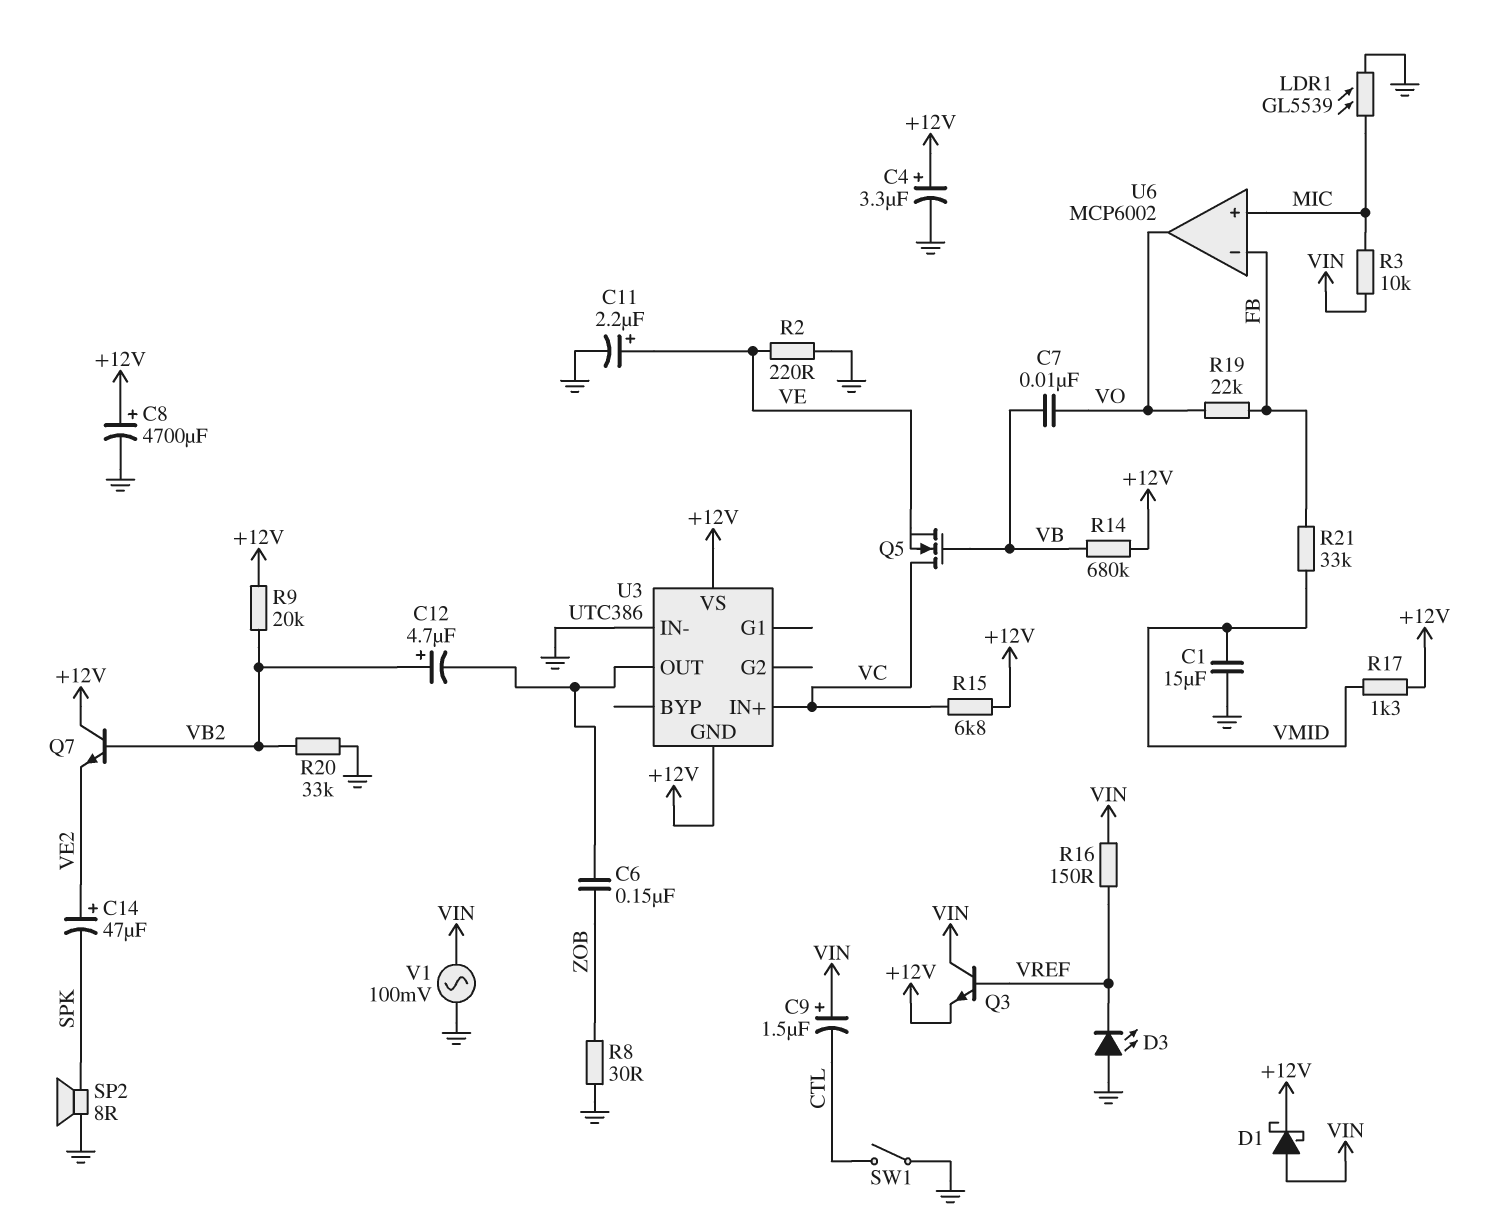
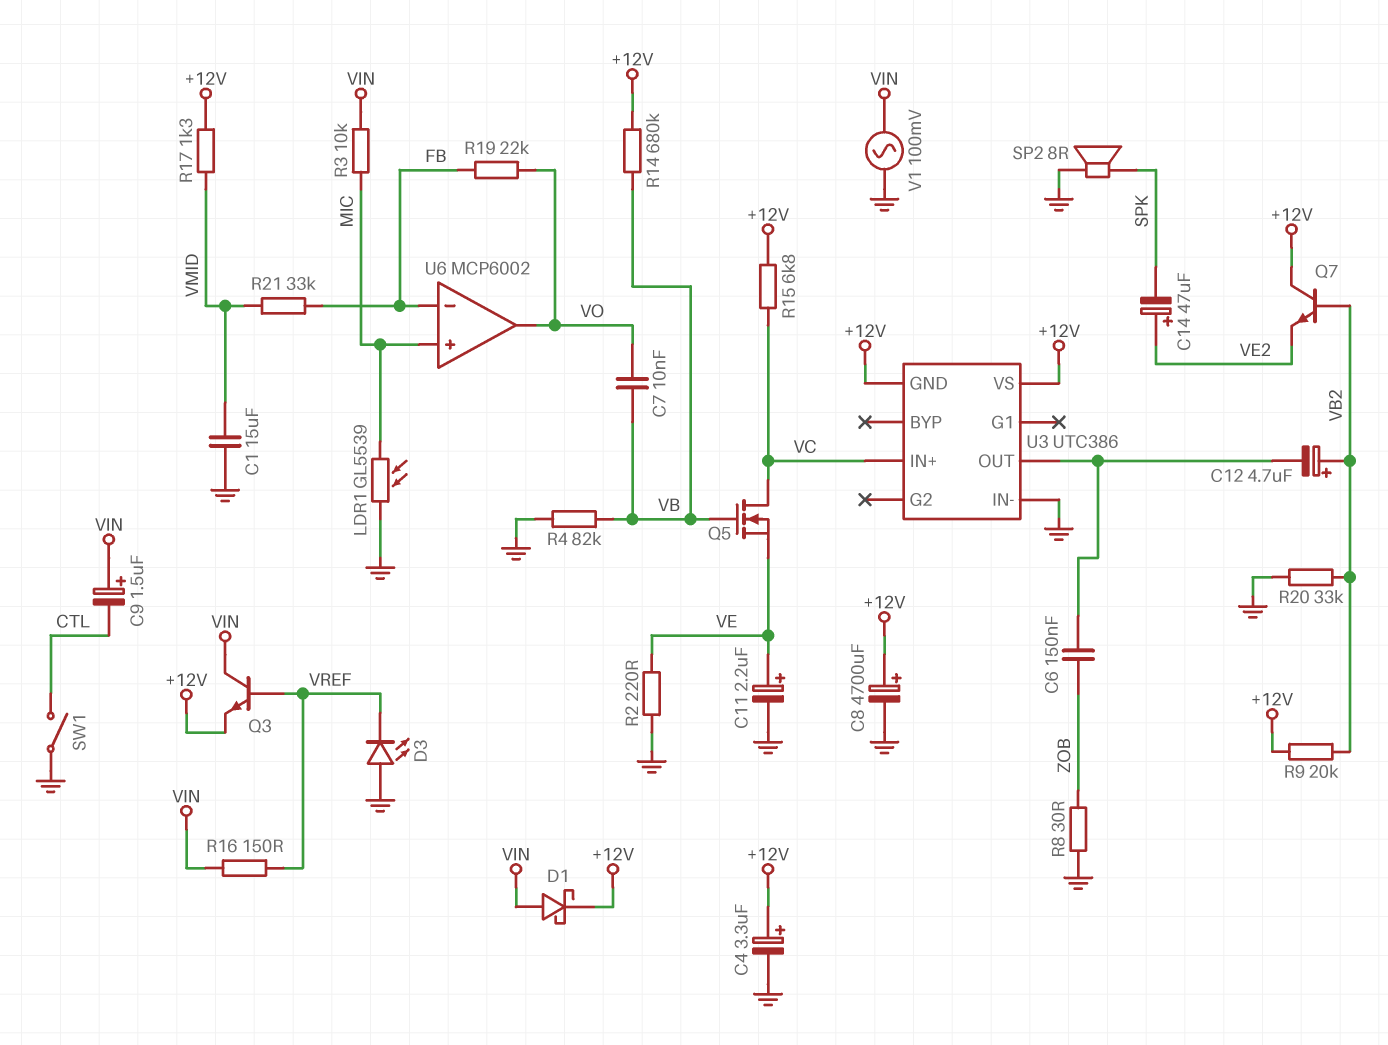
R4: none -> 82k (GND, VB)

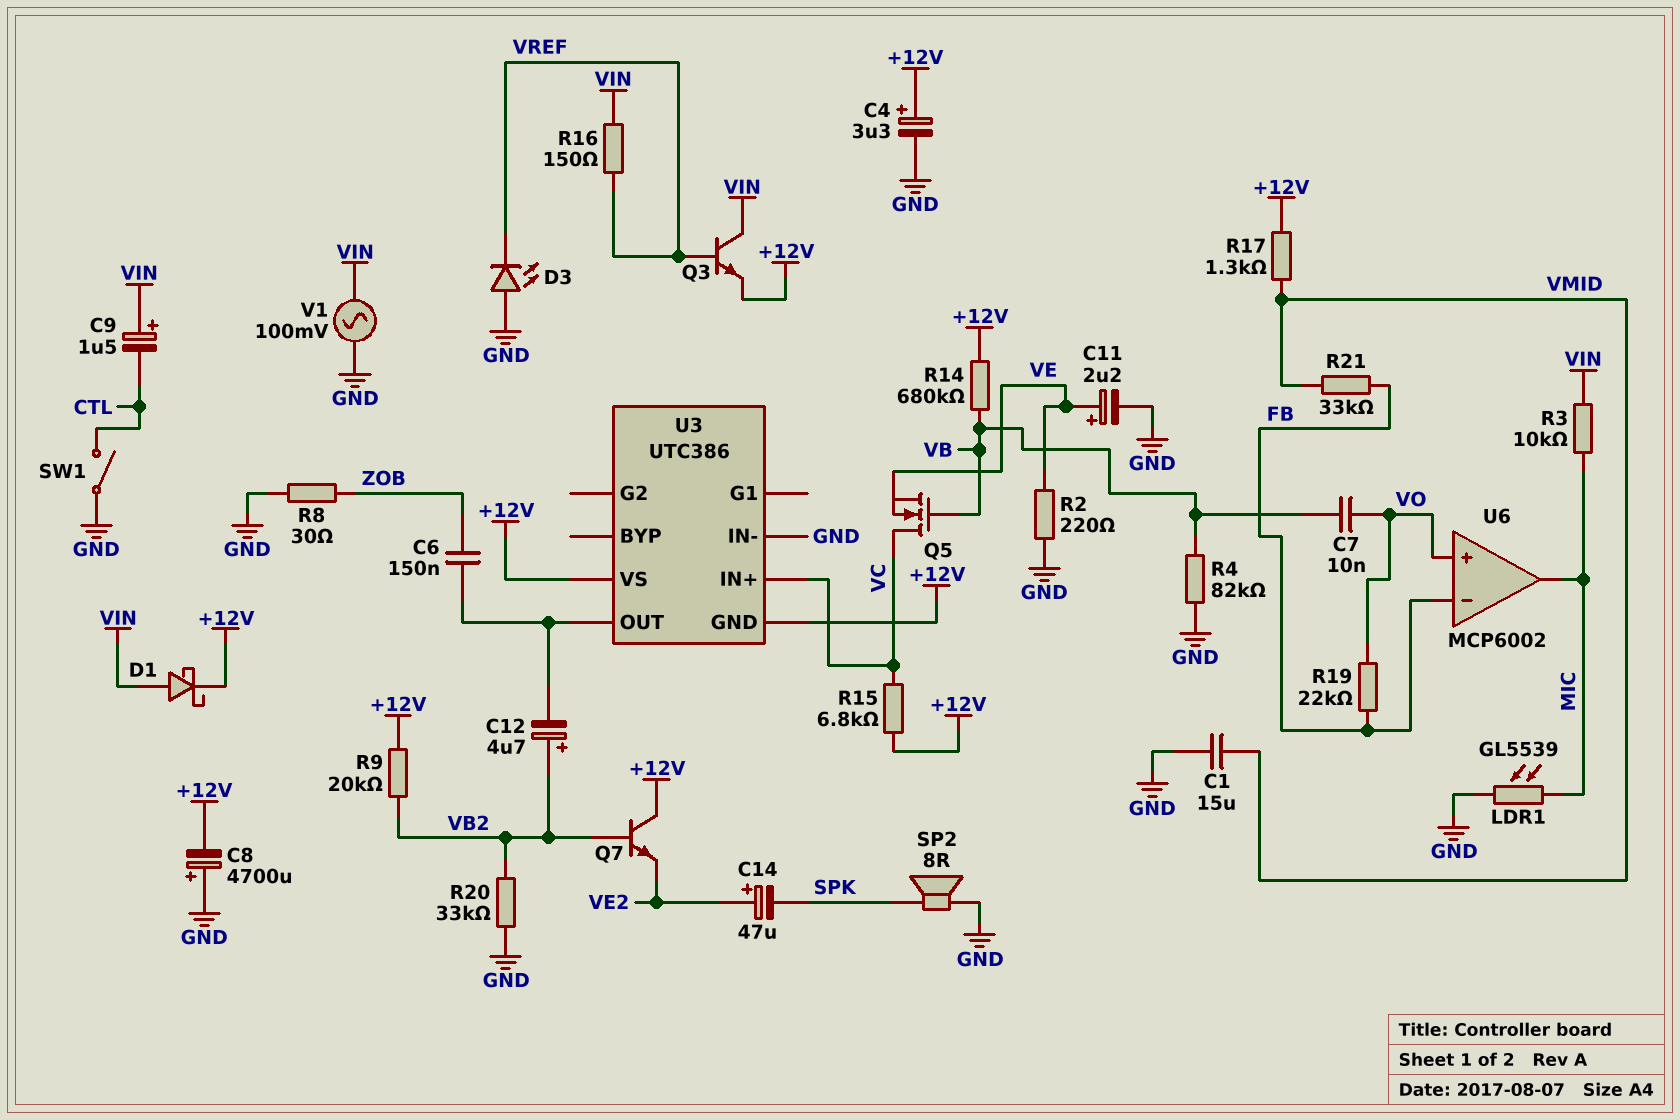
C8: 4700uF (plus +12V, minus GND) -> 4700uF (plus GND, minus +12V)
U6 pin in+: MIC -> VO
U6 pin out: VO -> MIC

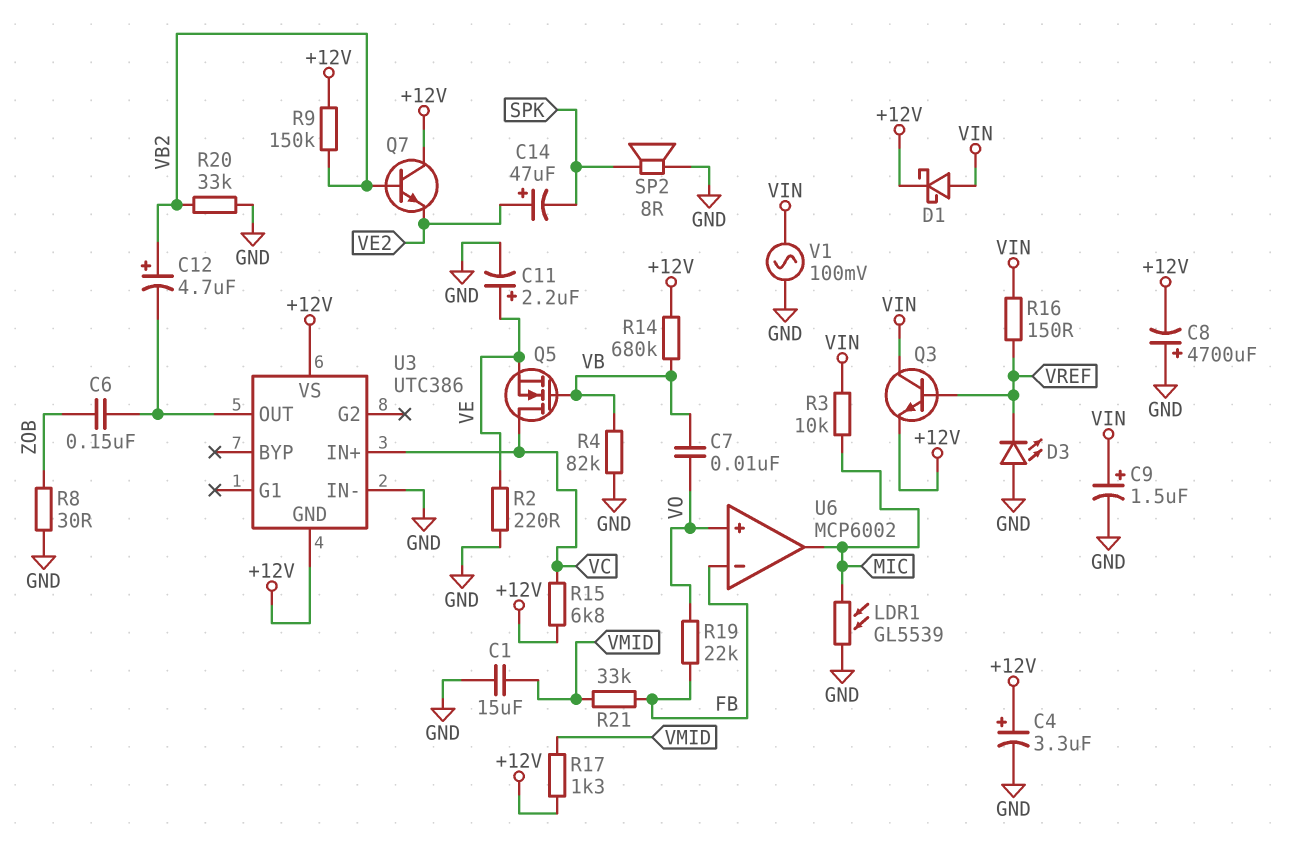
C9: 1.5uF (plus VIN, minus CTL) -> 1.5uF (plus VIN, minus GND)
R9: 20k (+12V, VB2) -> 150k (+12V, VB2)
SW1: switch (CTL, GND) -> none

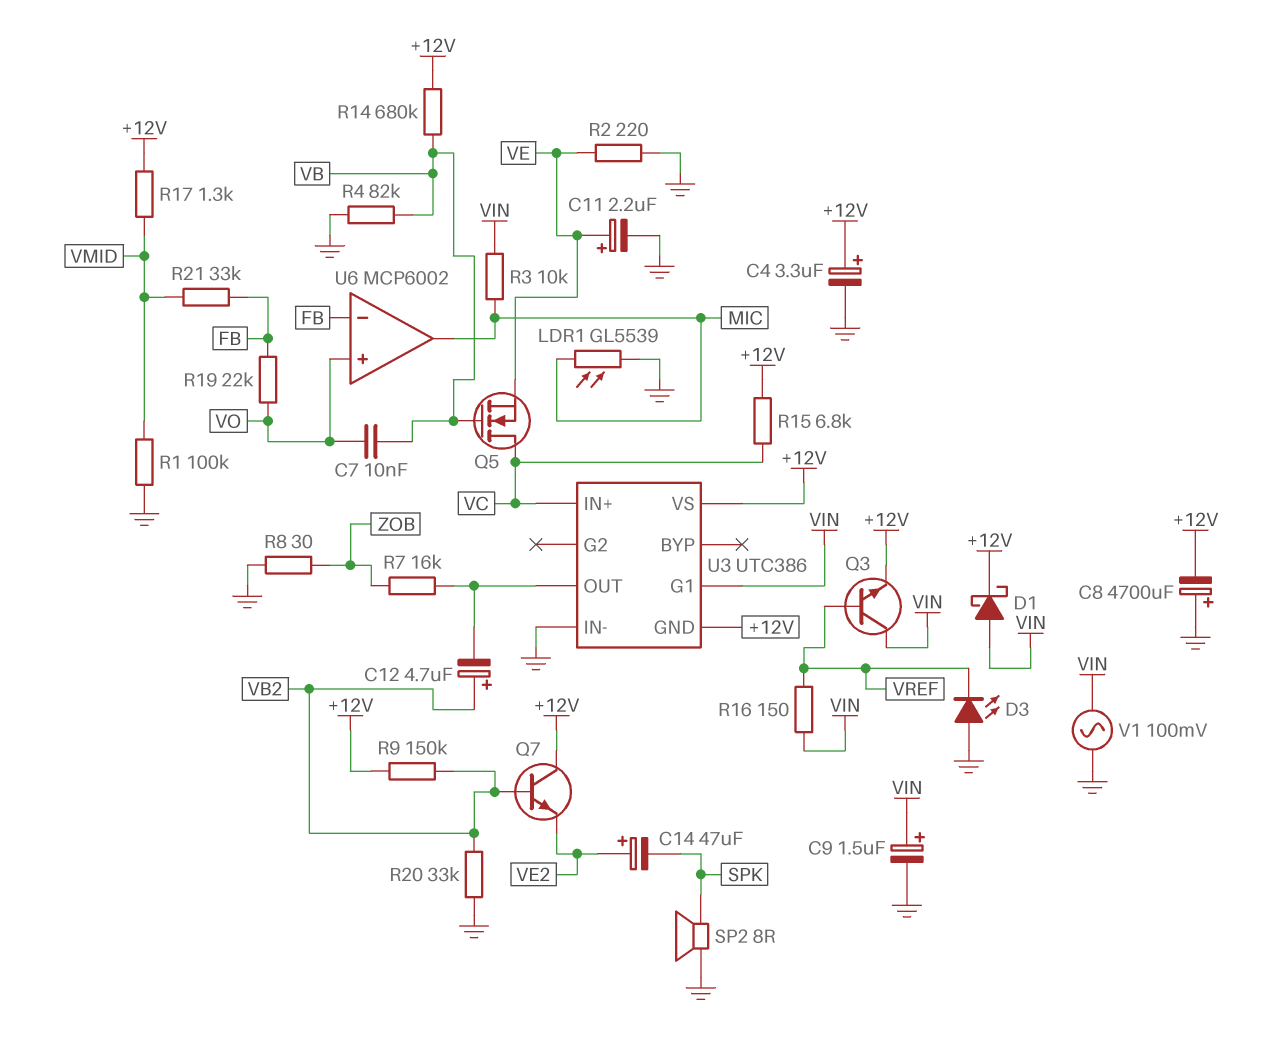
C1: 15uF (GND, VMID) -> none
C6: 150nF (U3/OUT, ZOB) -> none
R1: none -> 100k (GND, VMID)
R7: none -> 16k (U3/OUT, ZOB)
U3 pin G1: none -> VIN

